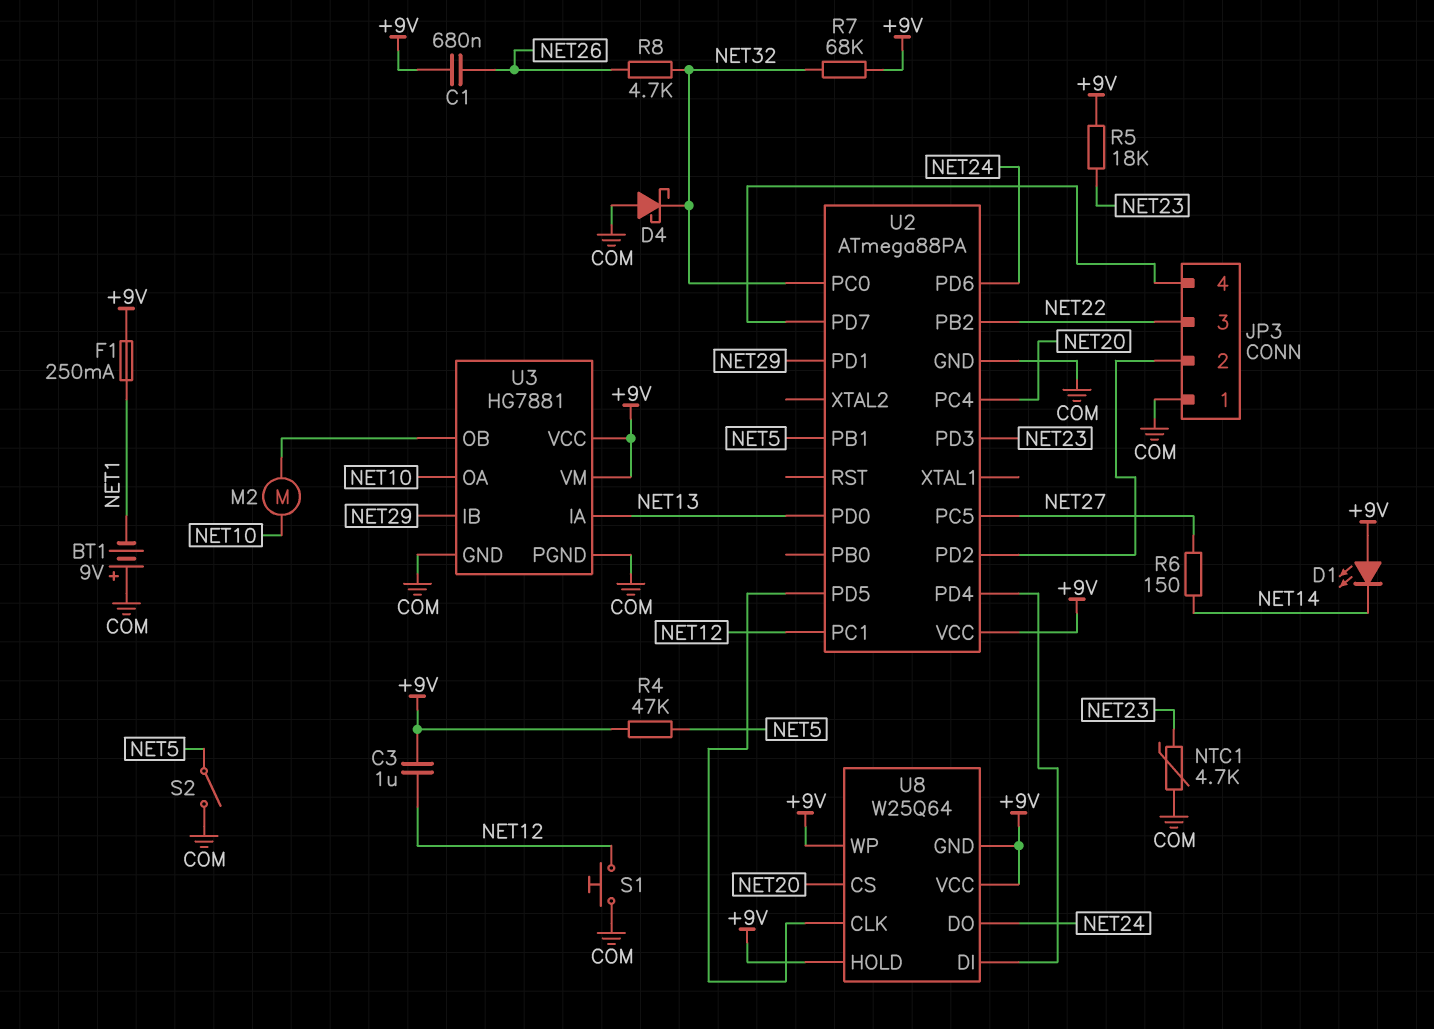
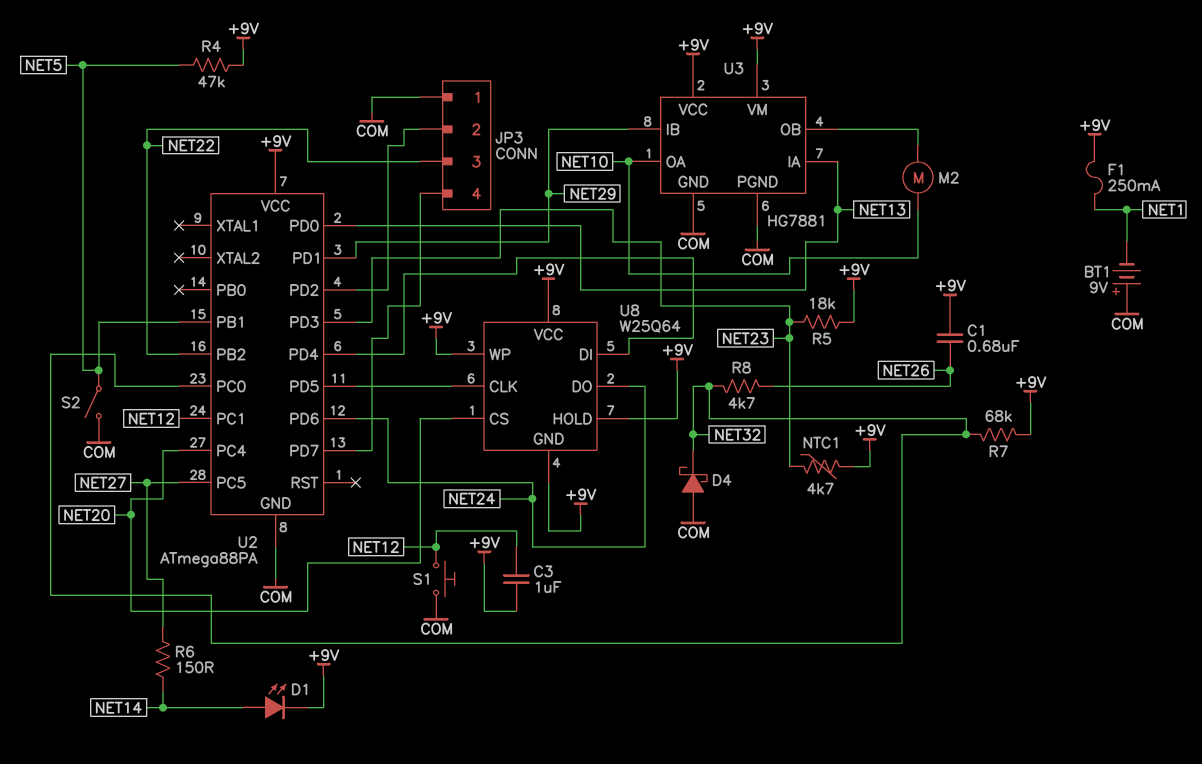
D1: LED (A +9V, K NET14) -> LED (A NET14, K +9V)
NTC1: 4.7k (COM, NET23) -> 4.7k (+9V, NET23)

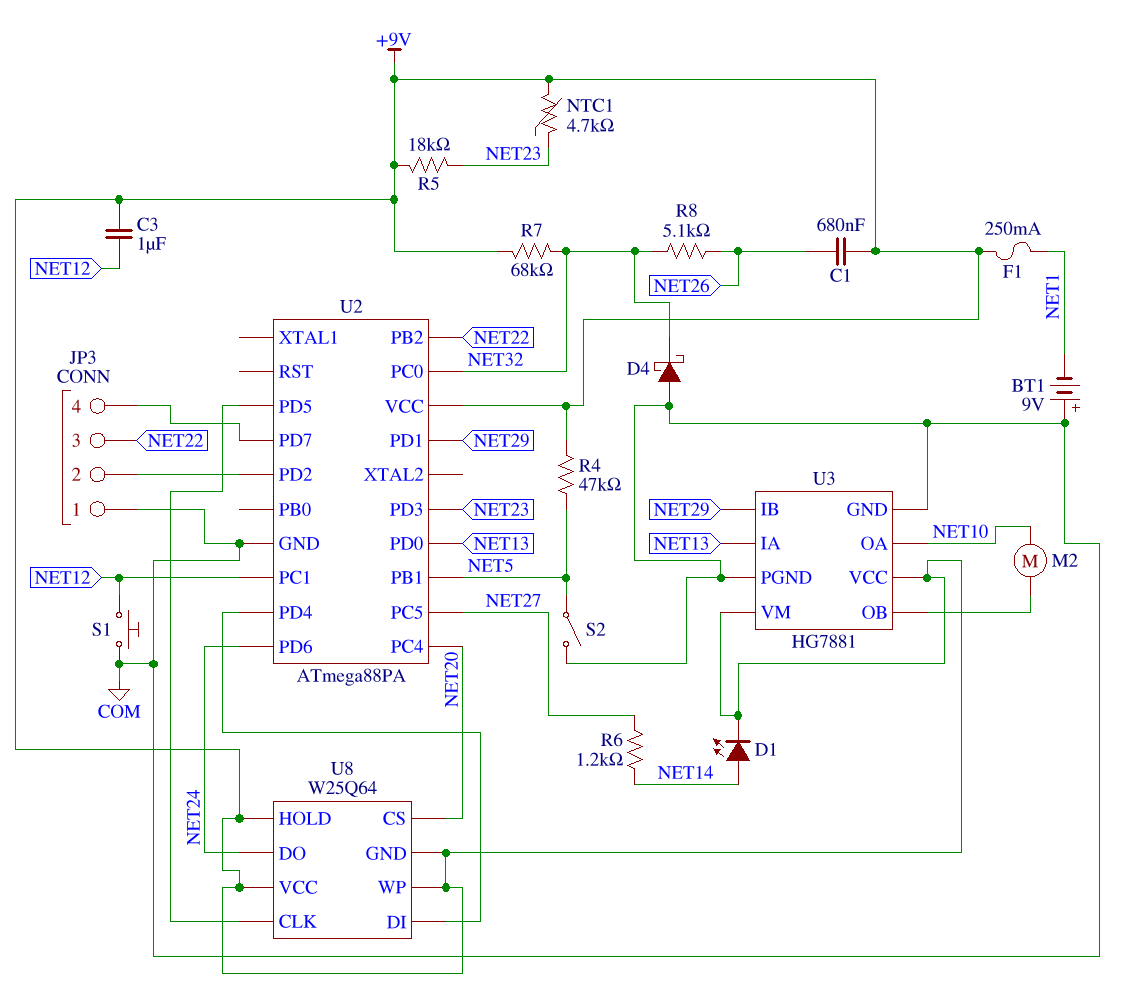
R6: 150 (NET14, NET27) -> 1.2k (NET14, NET27)
R8: 4.7k (NET26, NET32) -> 5.1k (NET26, NET32)

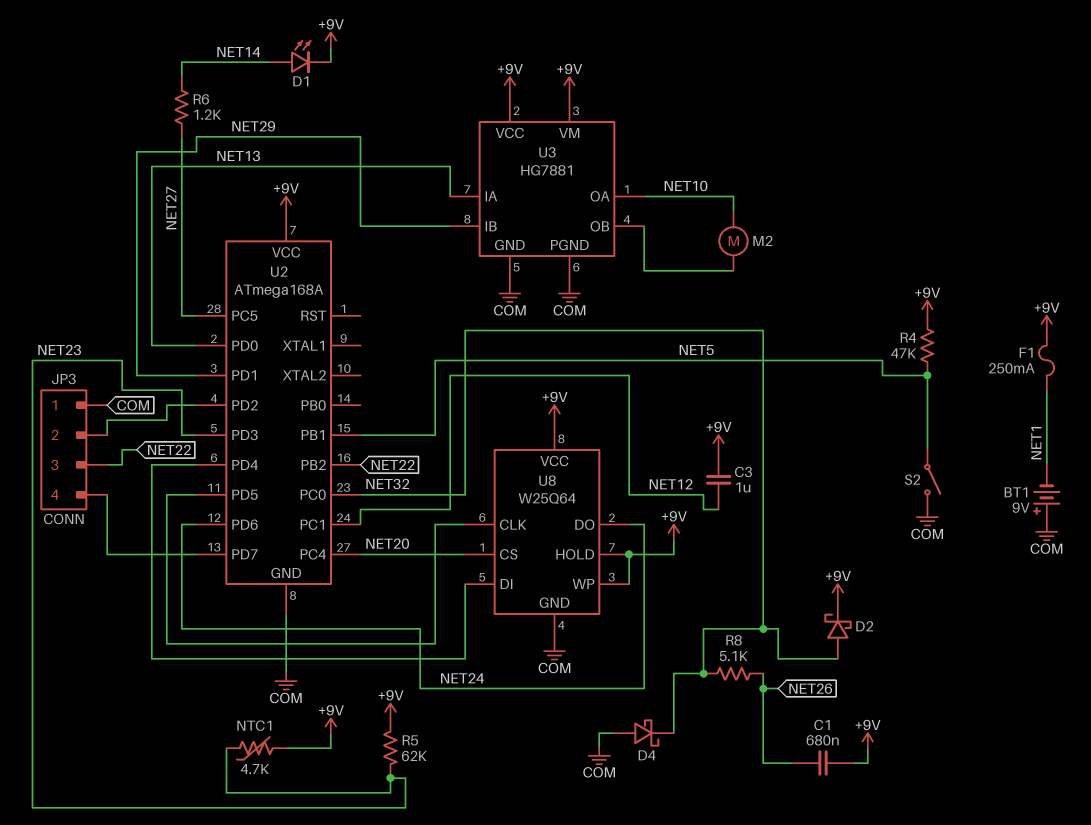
D2: none -> schottky (A NET32, K +9V)
R5: 18k (+9V, NET23) -> 62k (+9V, NET23)
R7: 68k (+9V, NET32) -> none
S1: button (COM, NET12) -> none
U2: ATmega88PA -> ATmega168A
U8 pin GND: +9V -> COM

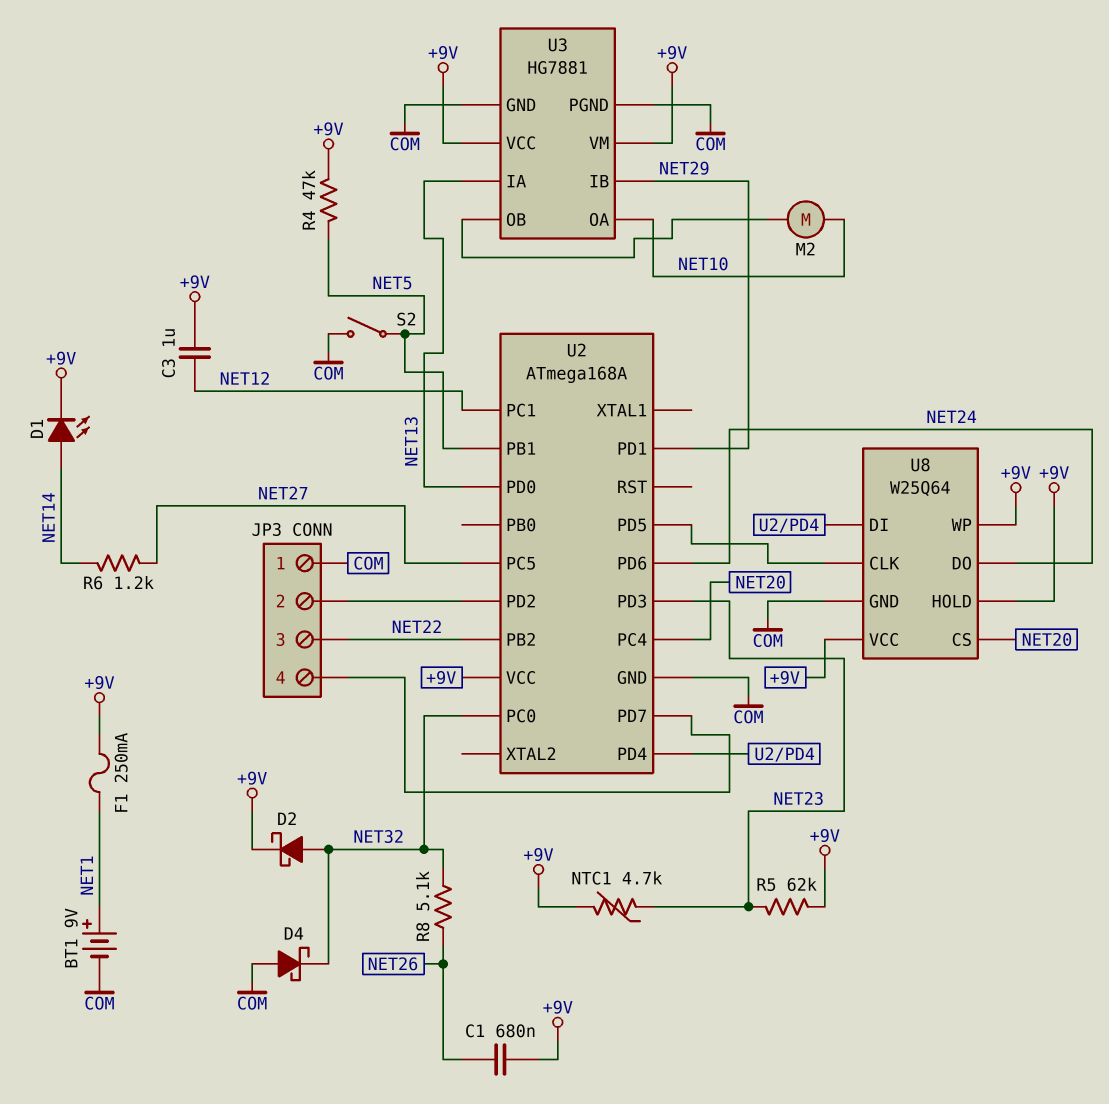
BT1: 9V (plus COM, minus NET1) -> 9V (plus NET1, minus COM)

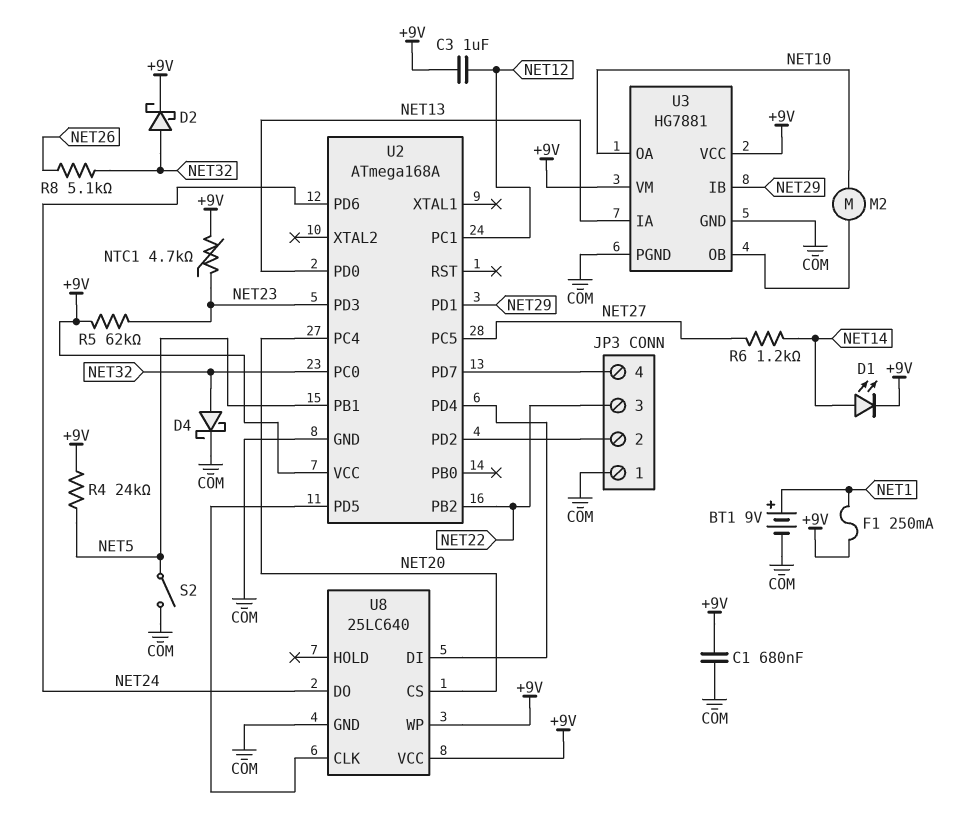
C1: 680nF (+9V, NET26) -> 680nF (+9V, COM)
D4: schottky (A COM, K NET32) -> schottky (A NET32, K COM)
R4: 47k (+9V, NET5) -> 24k (+9V, NET5)
U8: W25Q64 -> 25LC640
U8 pin HOLD: +9V -> none

